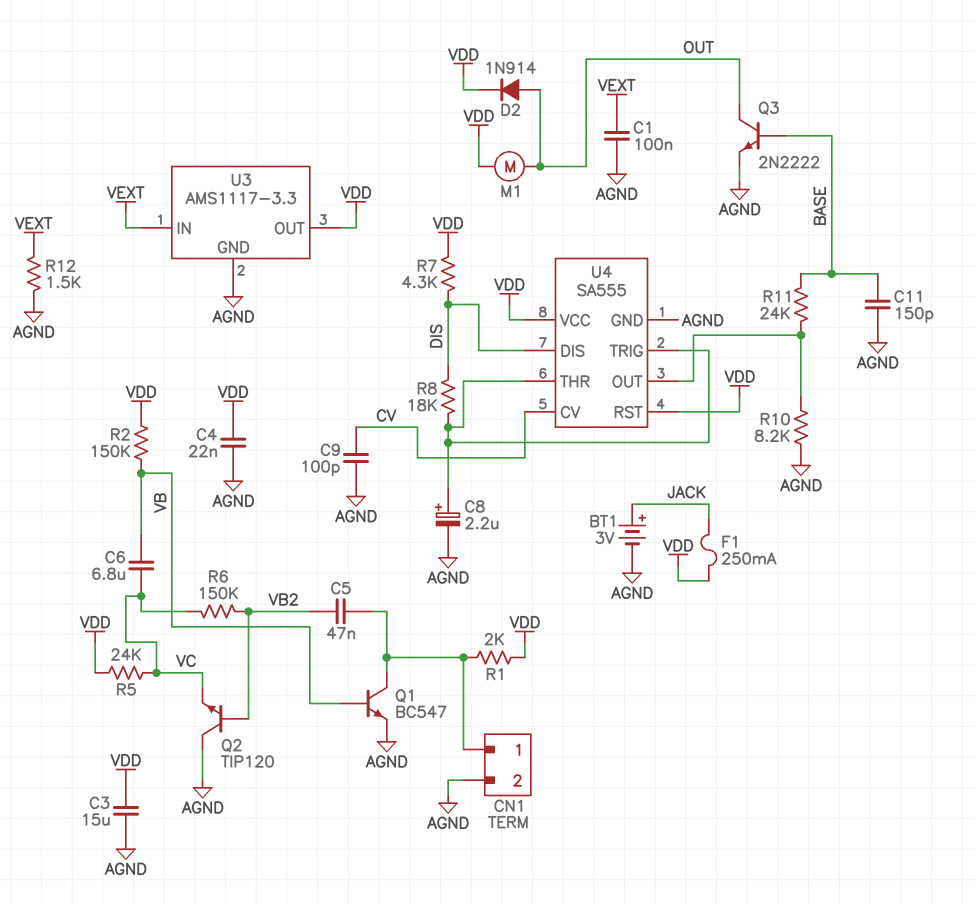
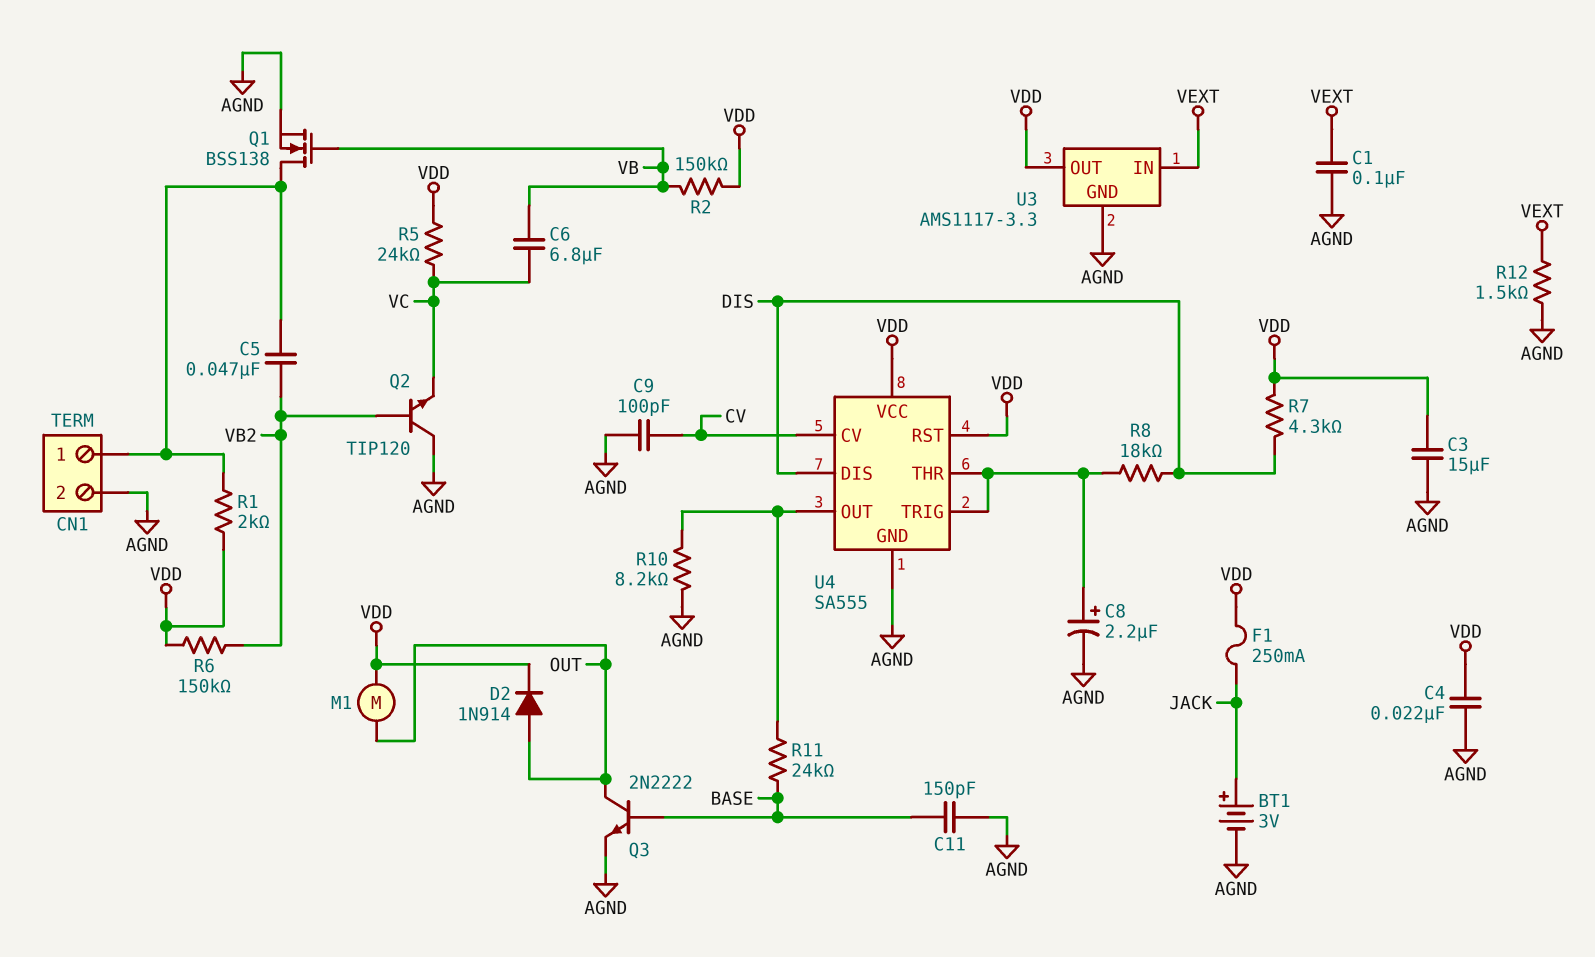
Q1: NPN BC547 (B VB, C CN1/1, E AGND) -> NMOS BSS138 (G VB, D CN1/1, S AGND)
R6: 150k (VB2, VC) -> 150k (VB2, VDD)

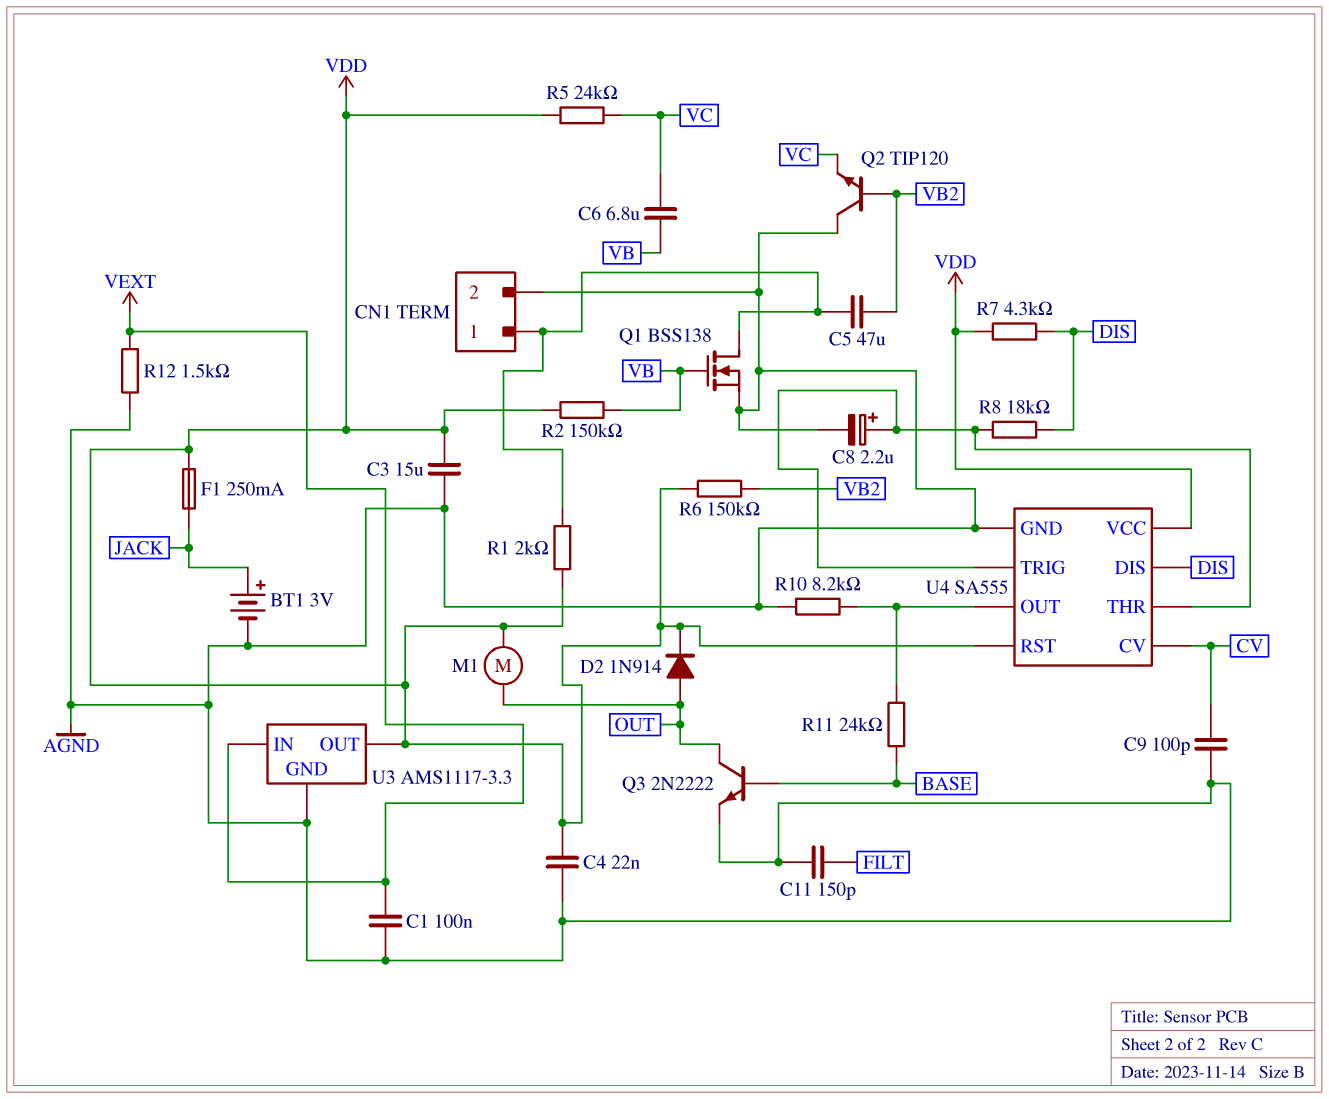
C5: 47nF (CN1/1, VB2) -> 47uF (CN1/1, VB2)
C11: 150pF (AGND, BASE) -> 150pF (AGND, FILT)

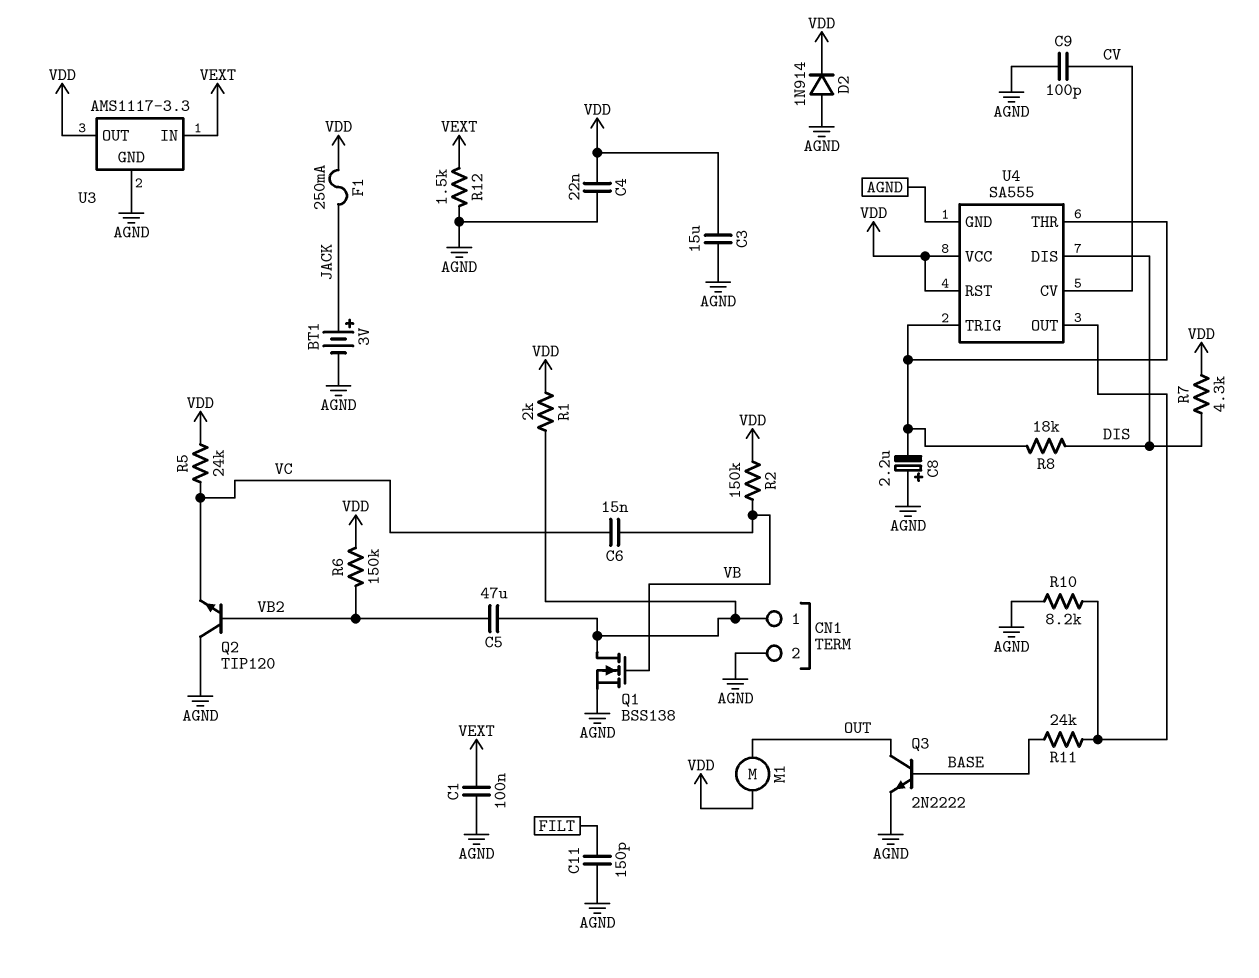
C6: 6.8uF (VB, VC) -> 15nF (VB, VC)
C8: 2.2uF (plus U4/THR, minus AGND) -> 2.2uF (plus AGND, minus U4/THR)
D2: diode 1N914 (A OUT, K VDD) -> diode 1N914 (A AGND, K VDD)

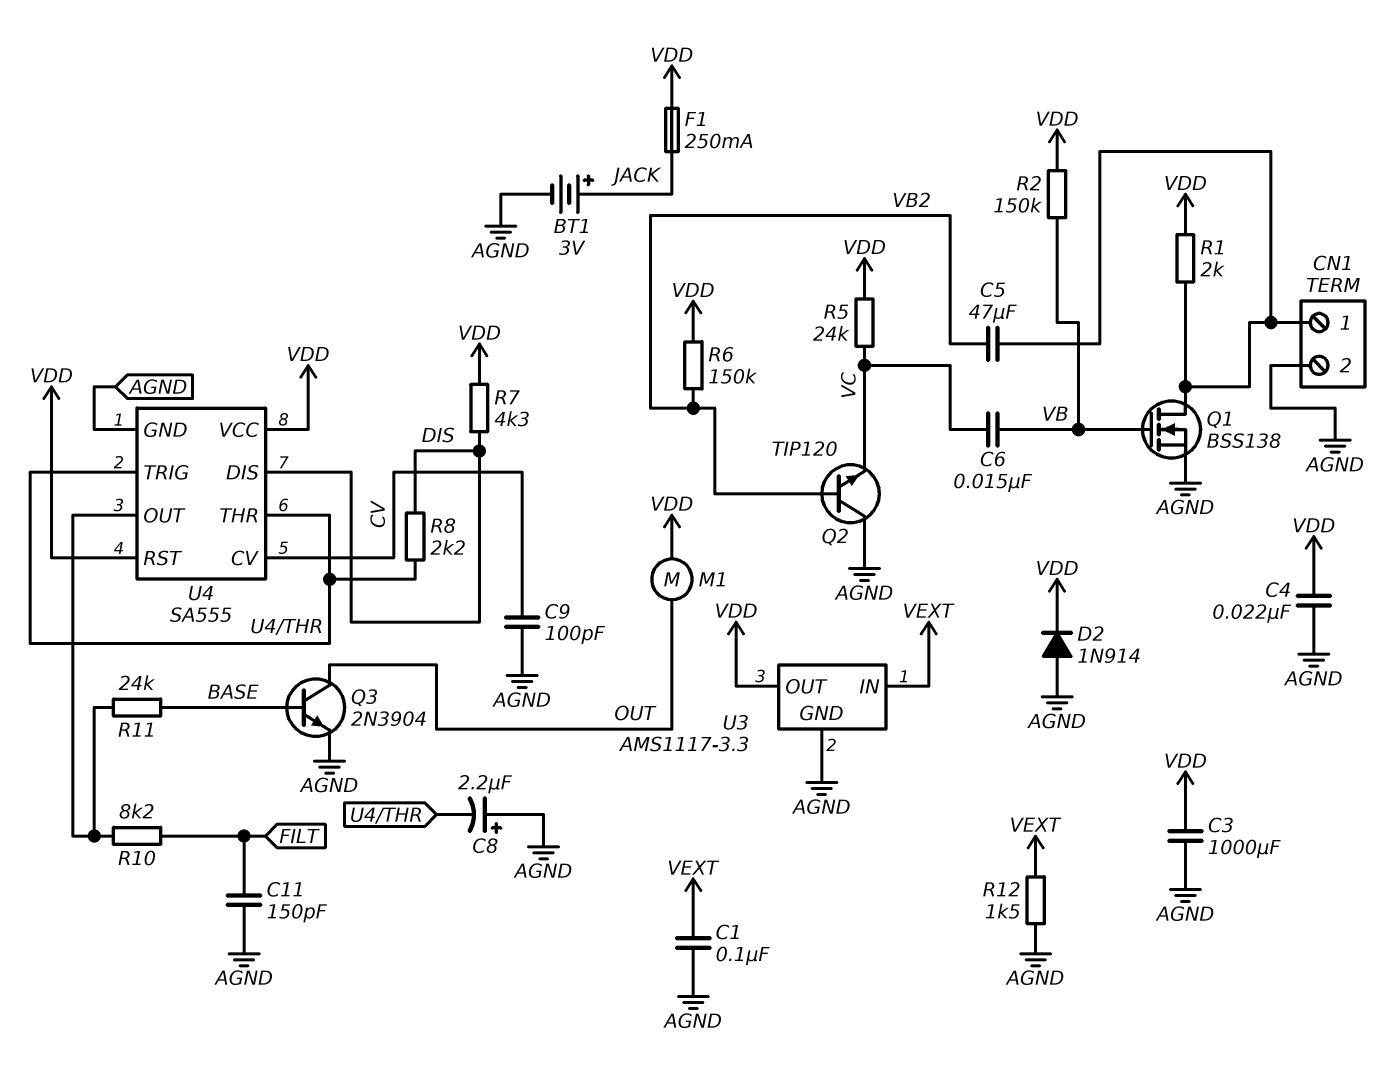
C3: 15uF (AGND, VDD) -> 1000uF (AGND, VDD)
Q3: NPN 2N2222 (B BASE, C OUT, E AGND) -> NPN 2N3904 (B BASE, C OUT, E AGND)
R8: 18k (DIS, U4/THR) -> 2.2k (DIS, U4/THR)
R10: 8.2k (AGND, U4/OUT) -> 8.2k (FILT, U4/OUT)

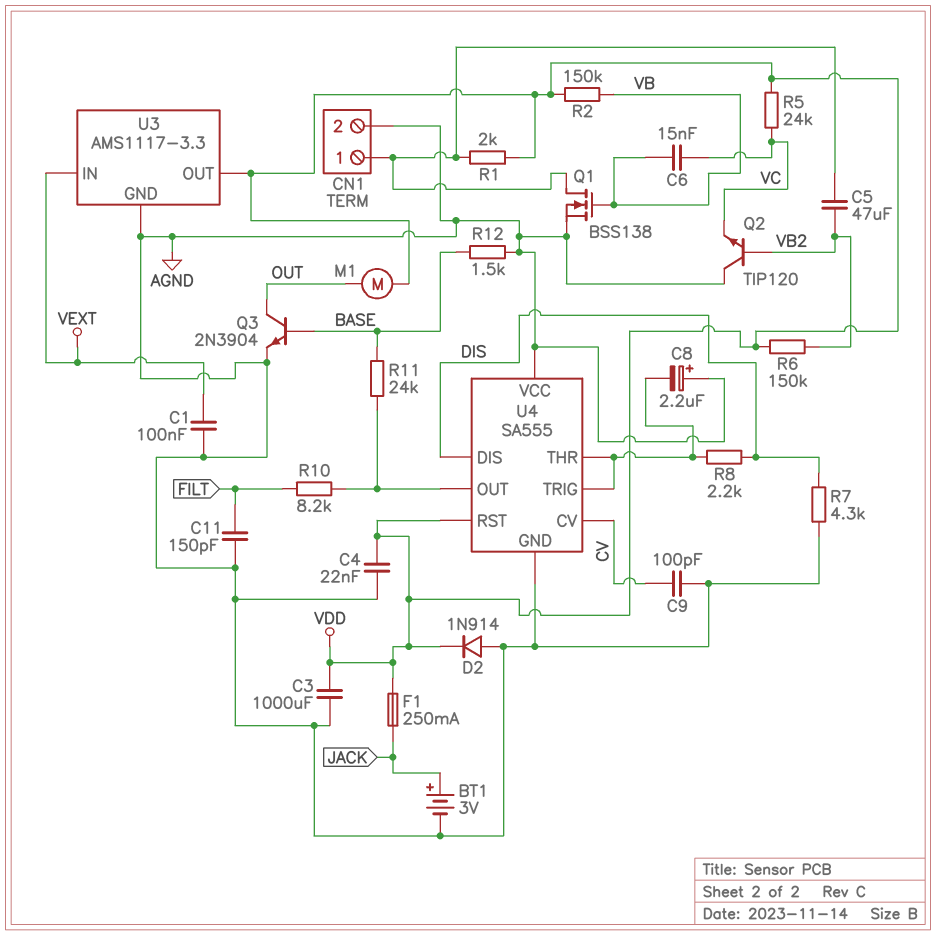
R7: 4.3k (DIS, VDD) -> 4.3k (AGND, DIS)
R12: 1.5k (AGND, VEXT) -> 1.5k (AGND, BASE)
U4 pin VCC: VDD -> AGND

